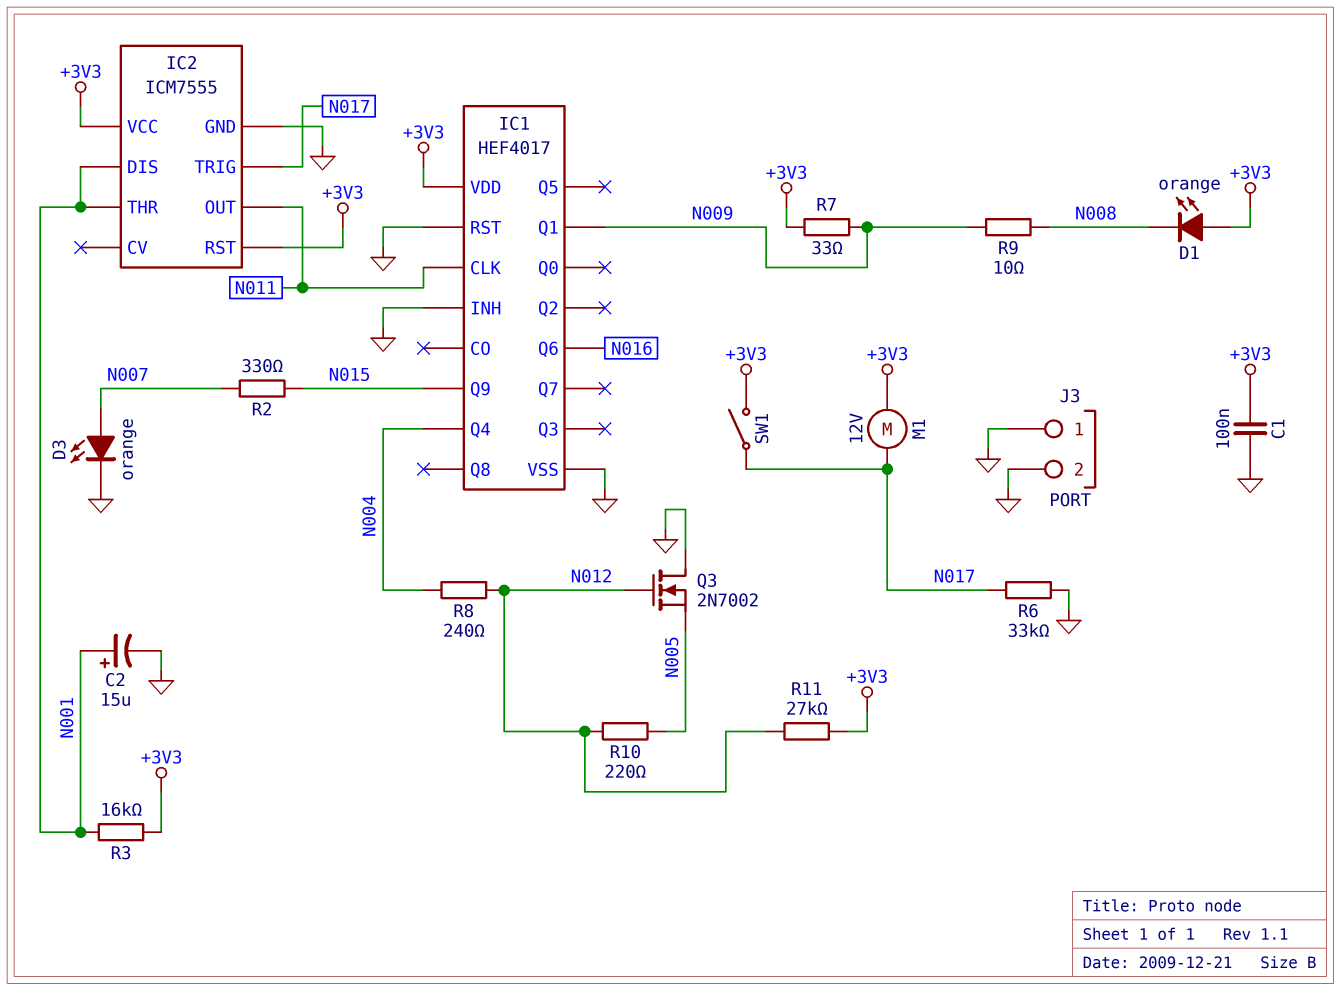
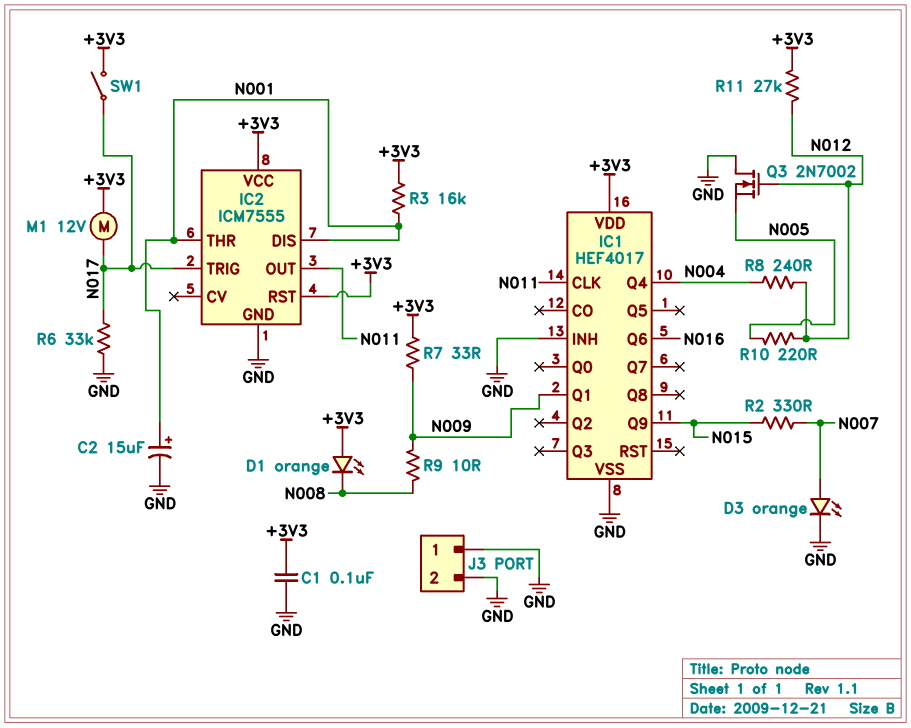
IC1 pin RST: GND -> none

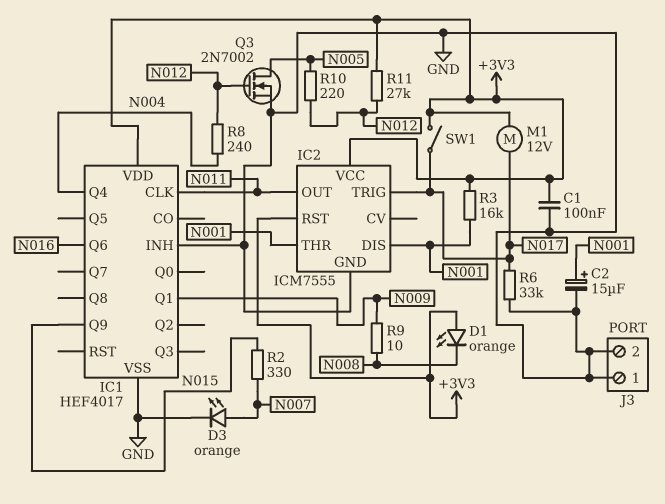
Q3: NMOS 2N7002 (G N012, D GND, S N005) -> NMOS 2N7002 (G N012, D N005, S GND)
R7: 33 (+3V3, N009) -> none

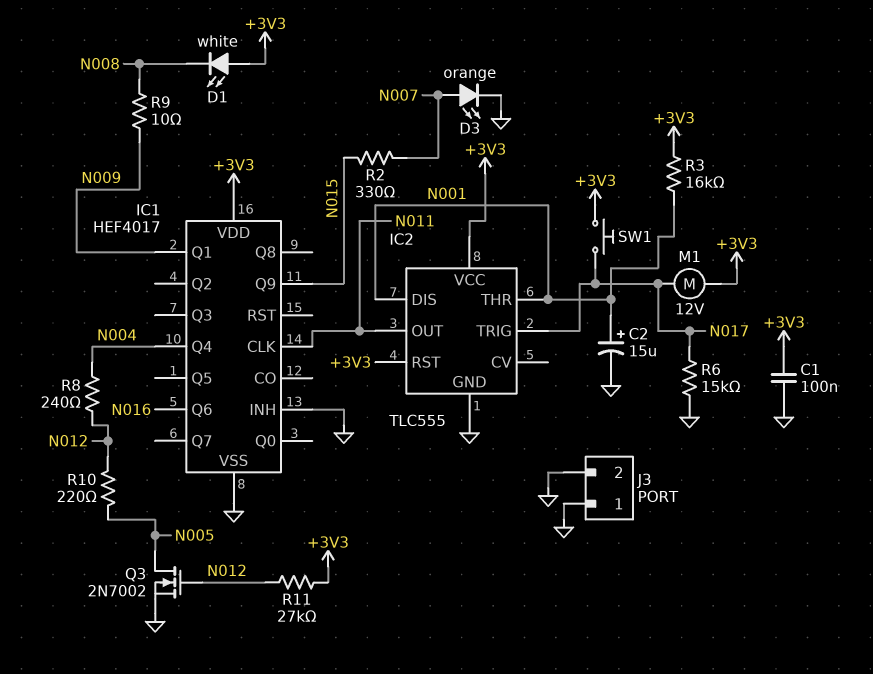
D1: LED orange (A +3V3, K N008) -> LED white (A +3V3, K N008)
IC2: ICM7555 -> TLC555
R6: 33k (GND, N017) -> 15k (GND, N017)
SW1: switch (+3V3, N017) -> button (+3V3, N017)

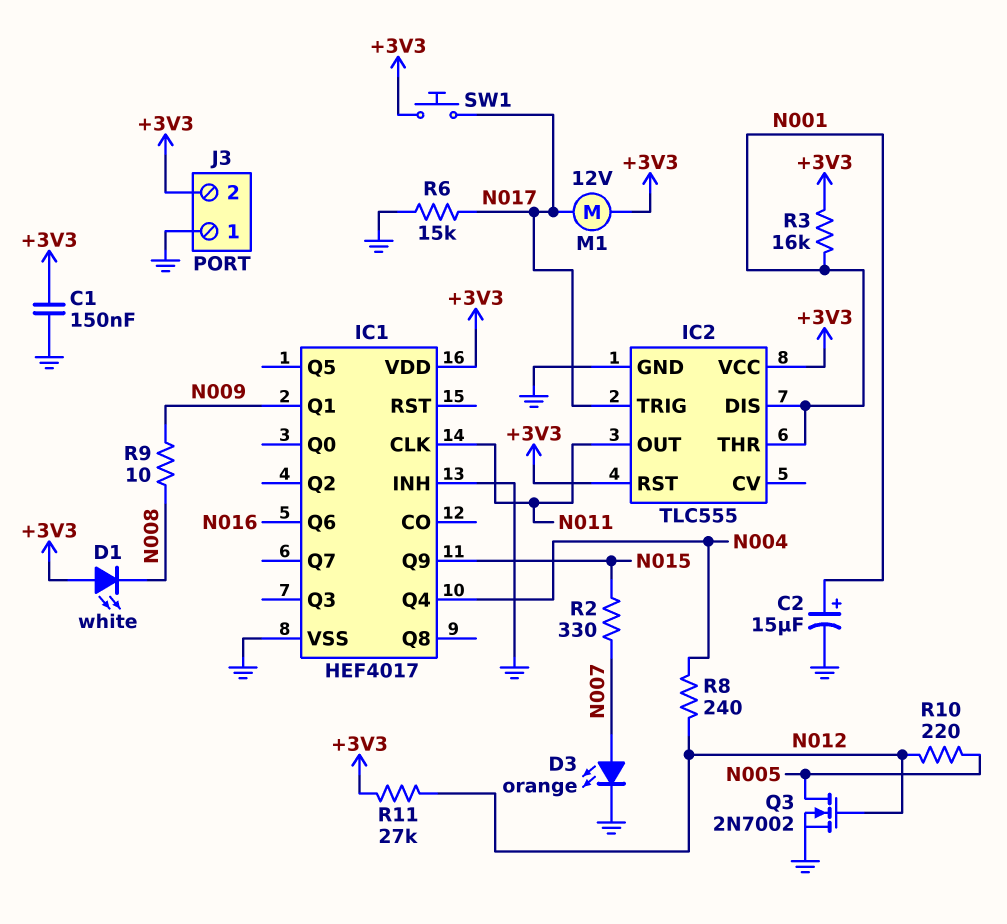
C1: 100nF (+3V3, GND) -> 150nF (+3V3, GND)
J3 pin 2: GND -> +3V3

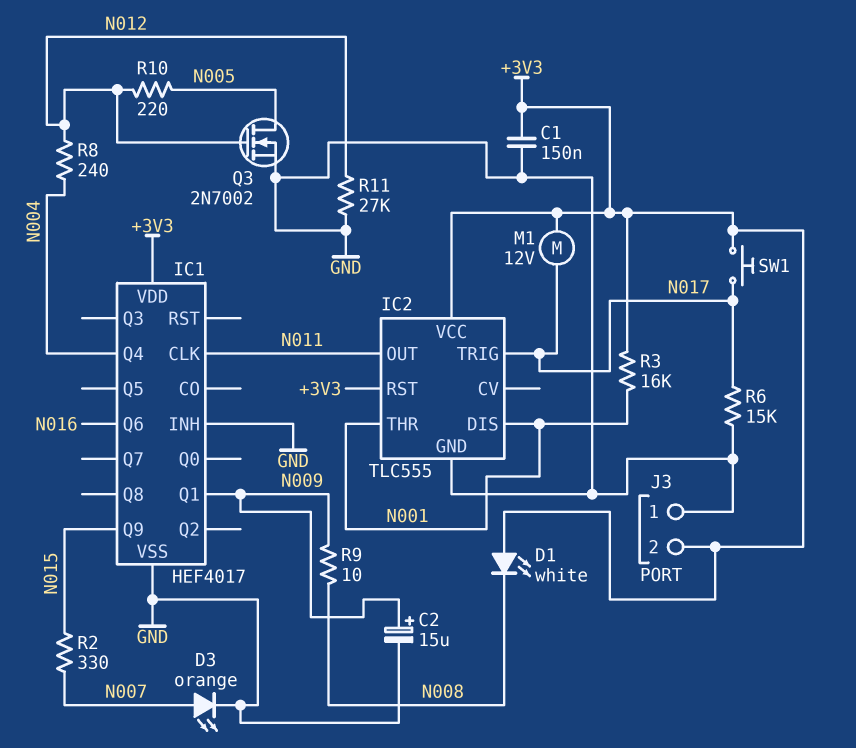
C2: 15uF (plus N001, minus GND) -> 15uF (plus N009, minus GND)
R11: 27k (+3V3, N012) -> 27k (GND, N012)

